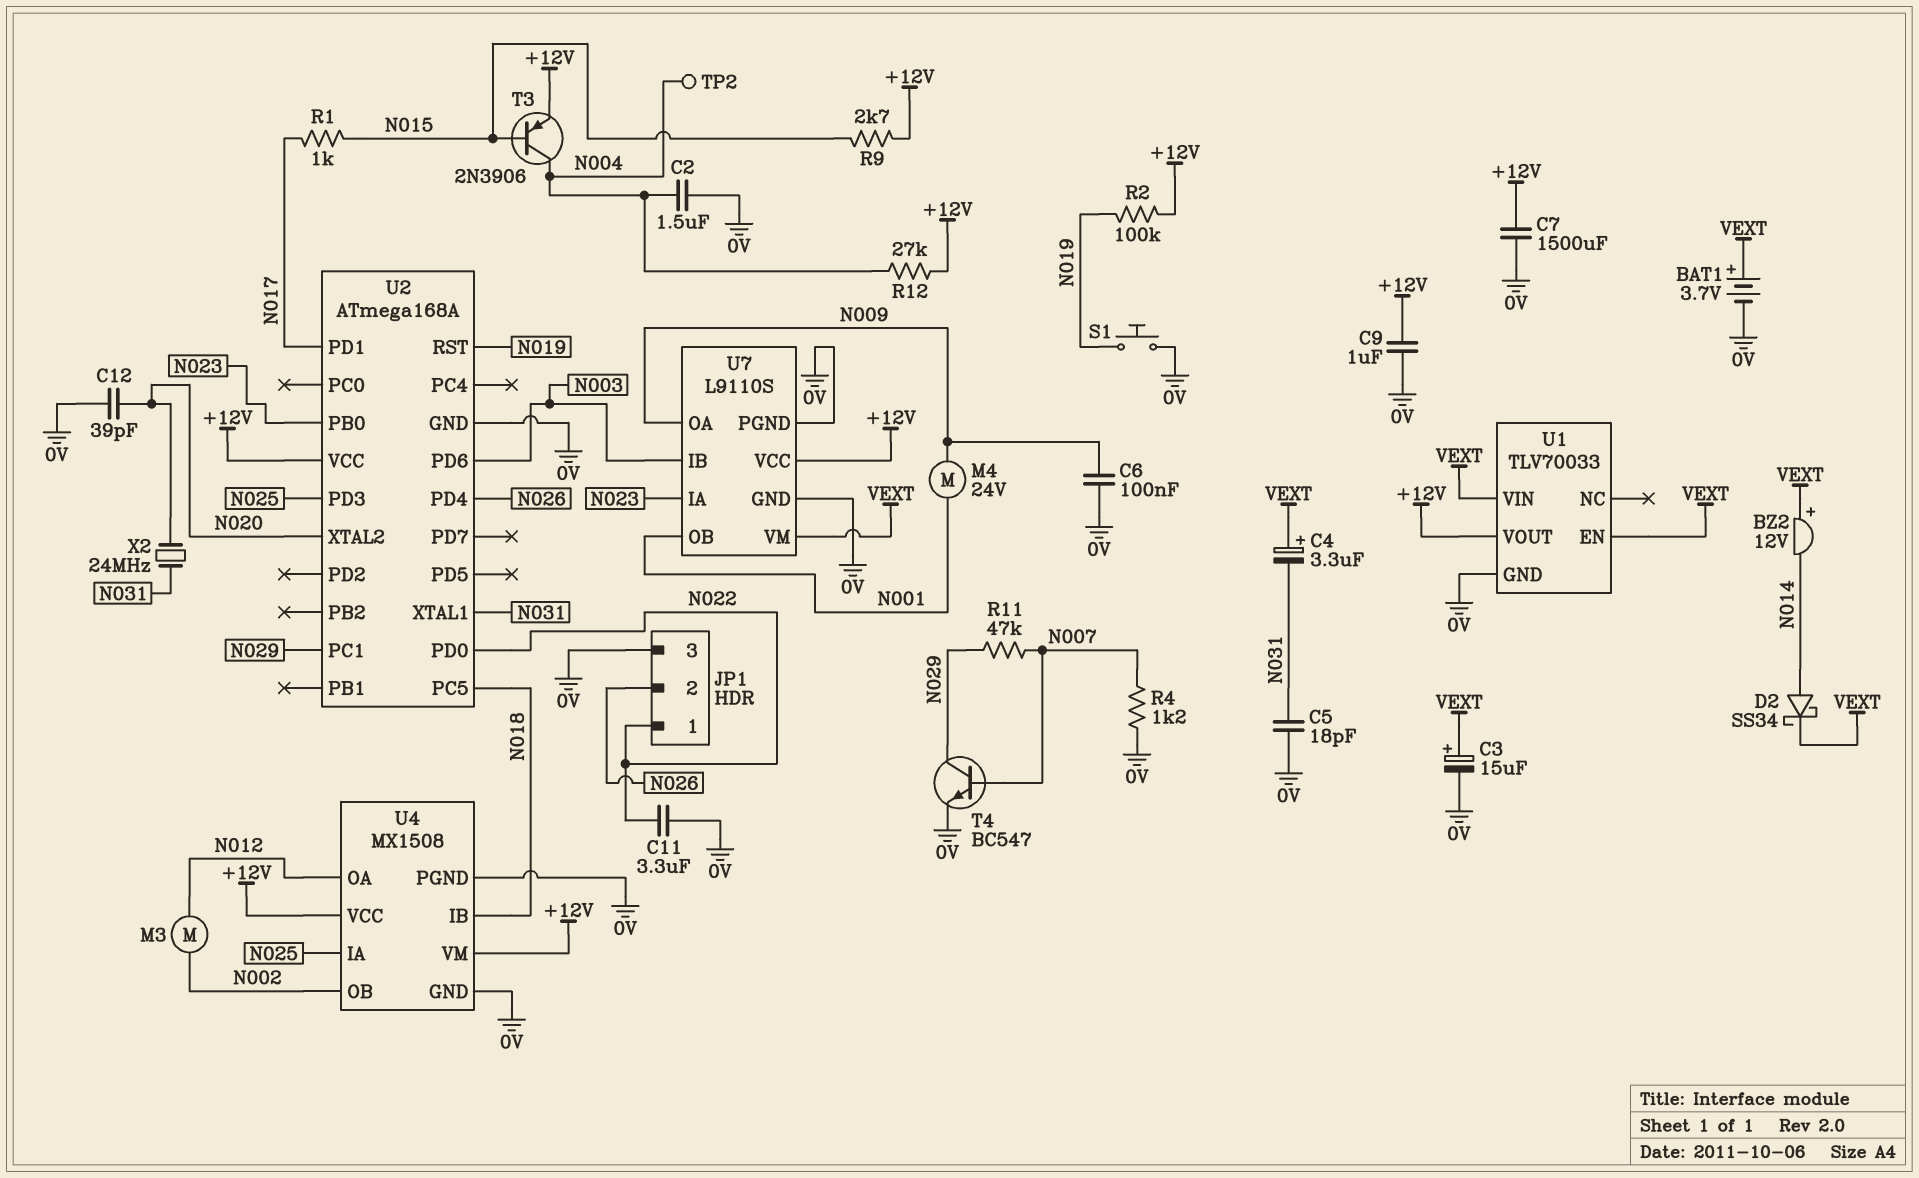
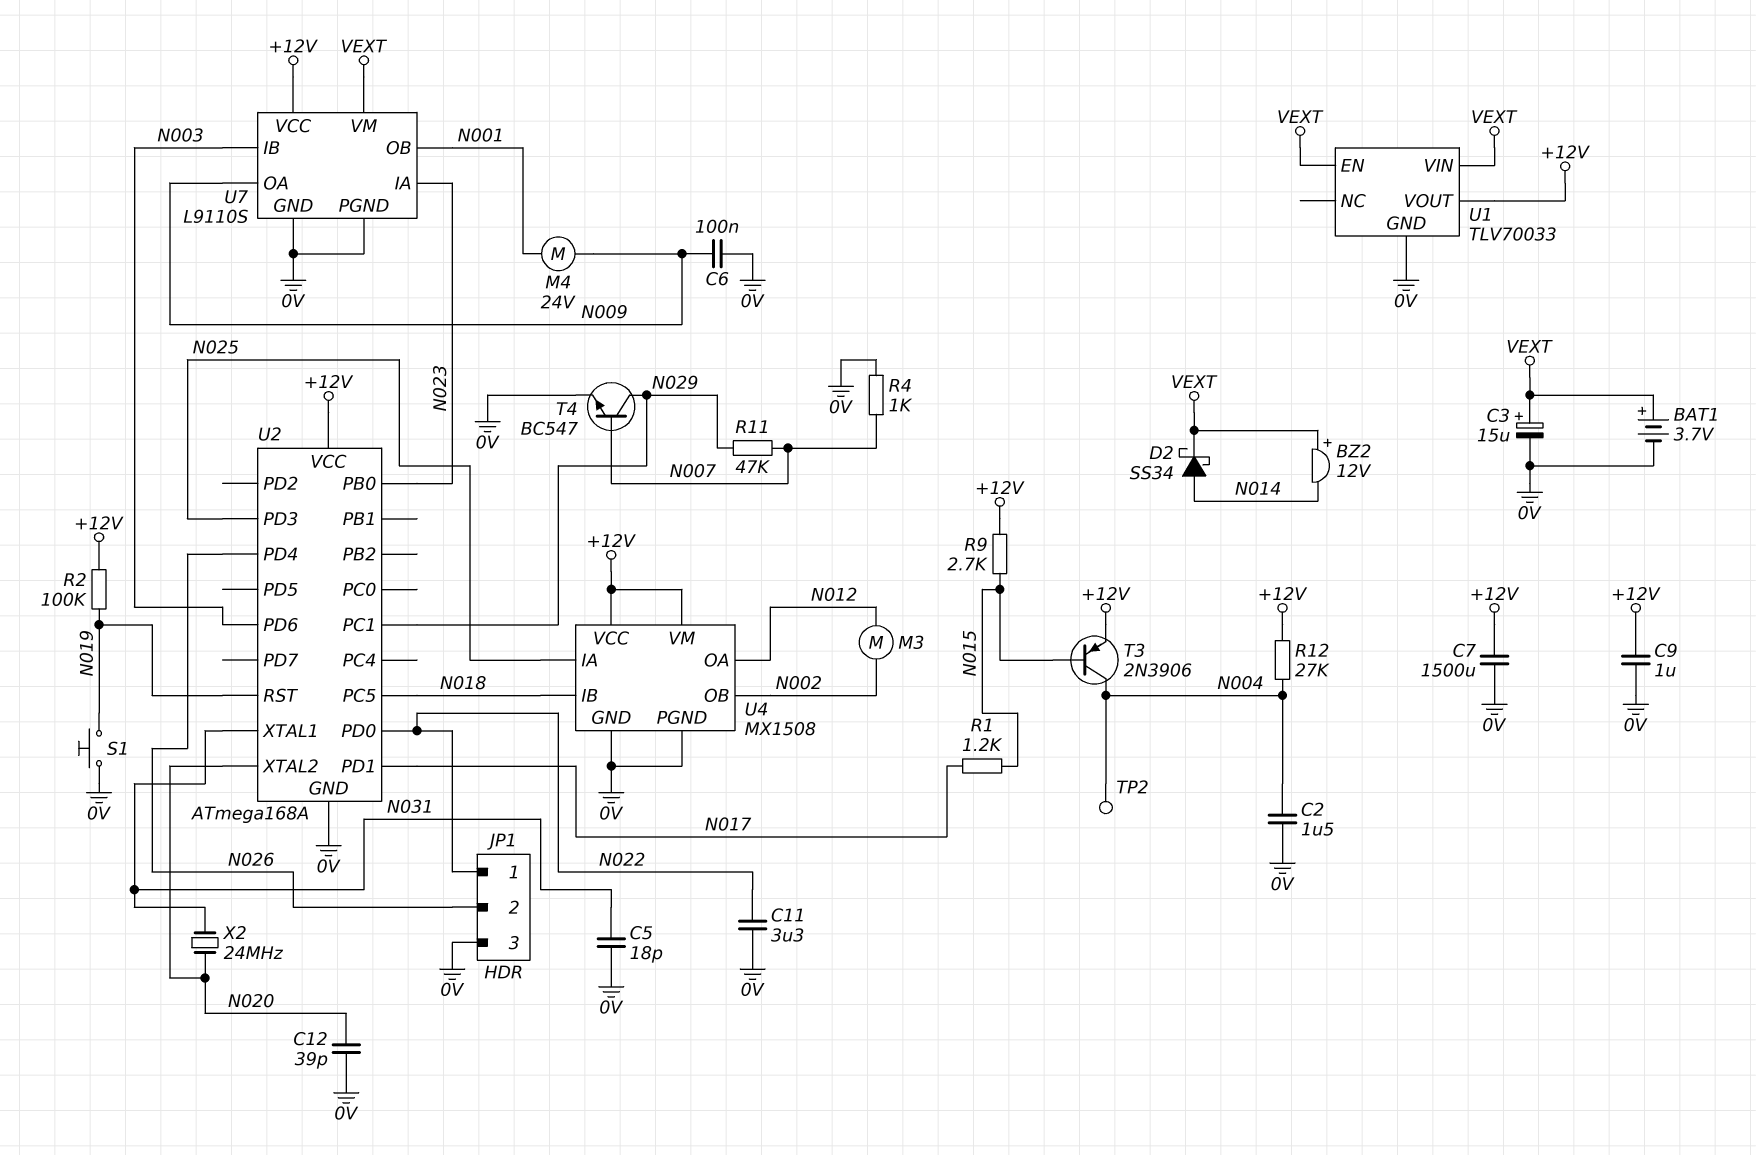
C4: 3.3uF (plus VEXT, minus N031) -> none
R1: 1k (N015, N017) -> 1.2k (N015, N017)
R4: 1.2k (0V, N007) -> 1k (0V, N007)

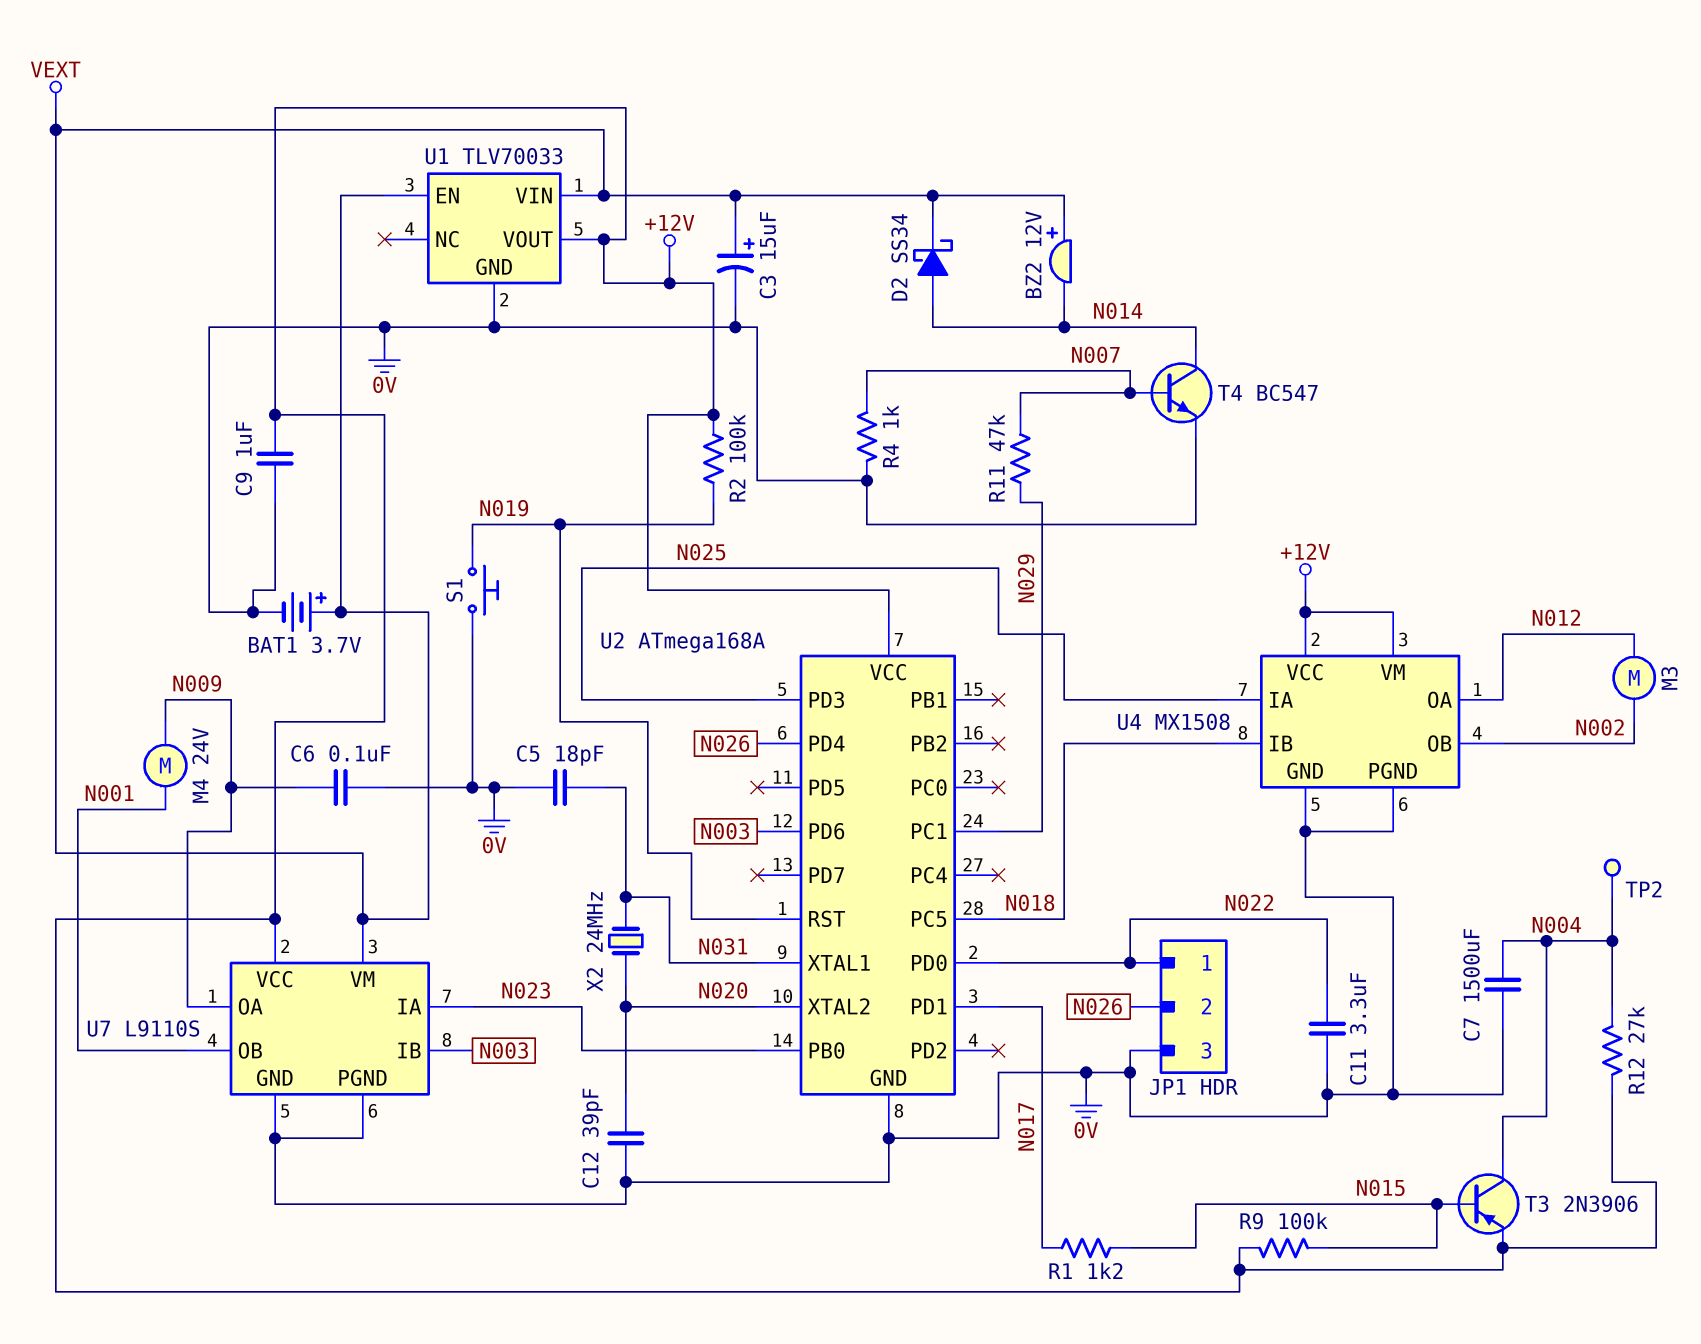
C2: 1.5uF (0V, N004) -> none
C7: 1500uF (+12V, 0V) -> 1500uF (0V, N004)
R9: 2.7k (+12V, N015) -> 100k (+12V, N015)
T4: NPN BC547 (B N007, C N029, E 0V) -> NPN BC547 (B N007, C N014, E 0V)

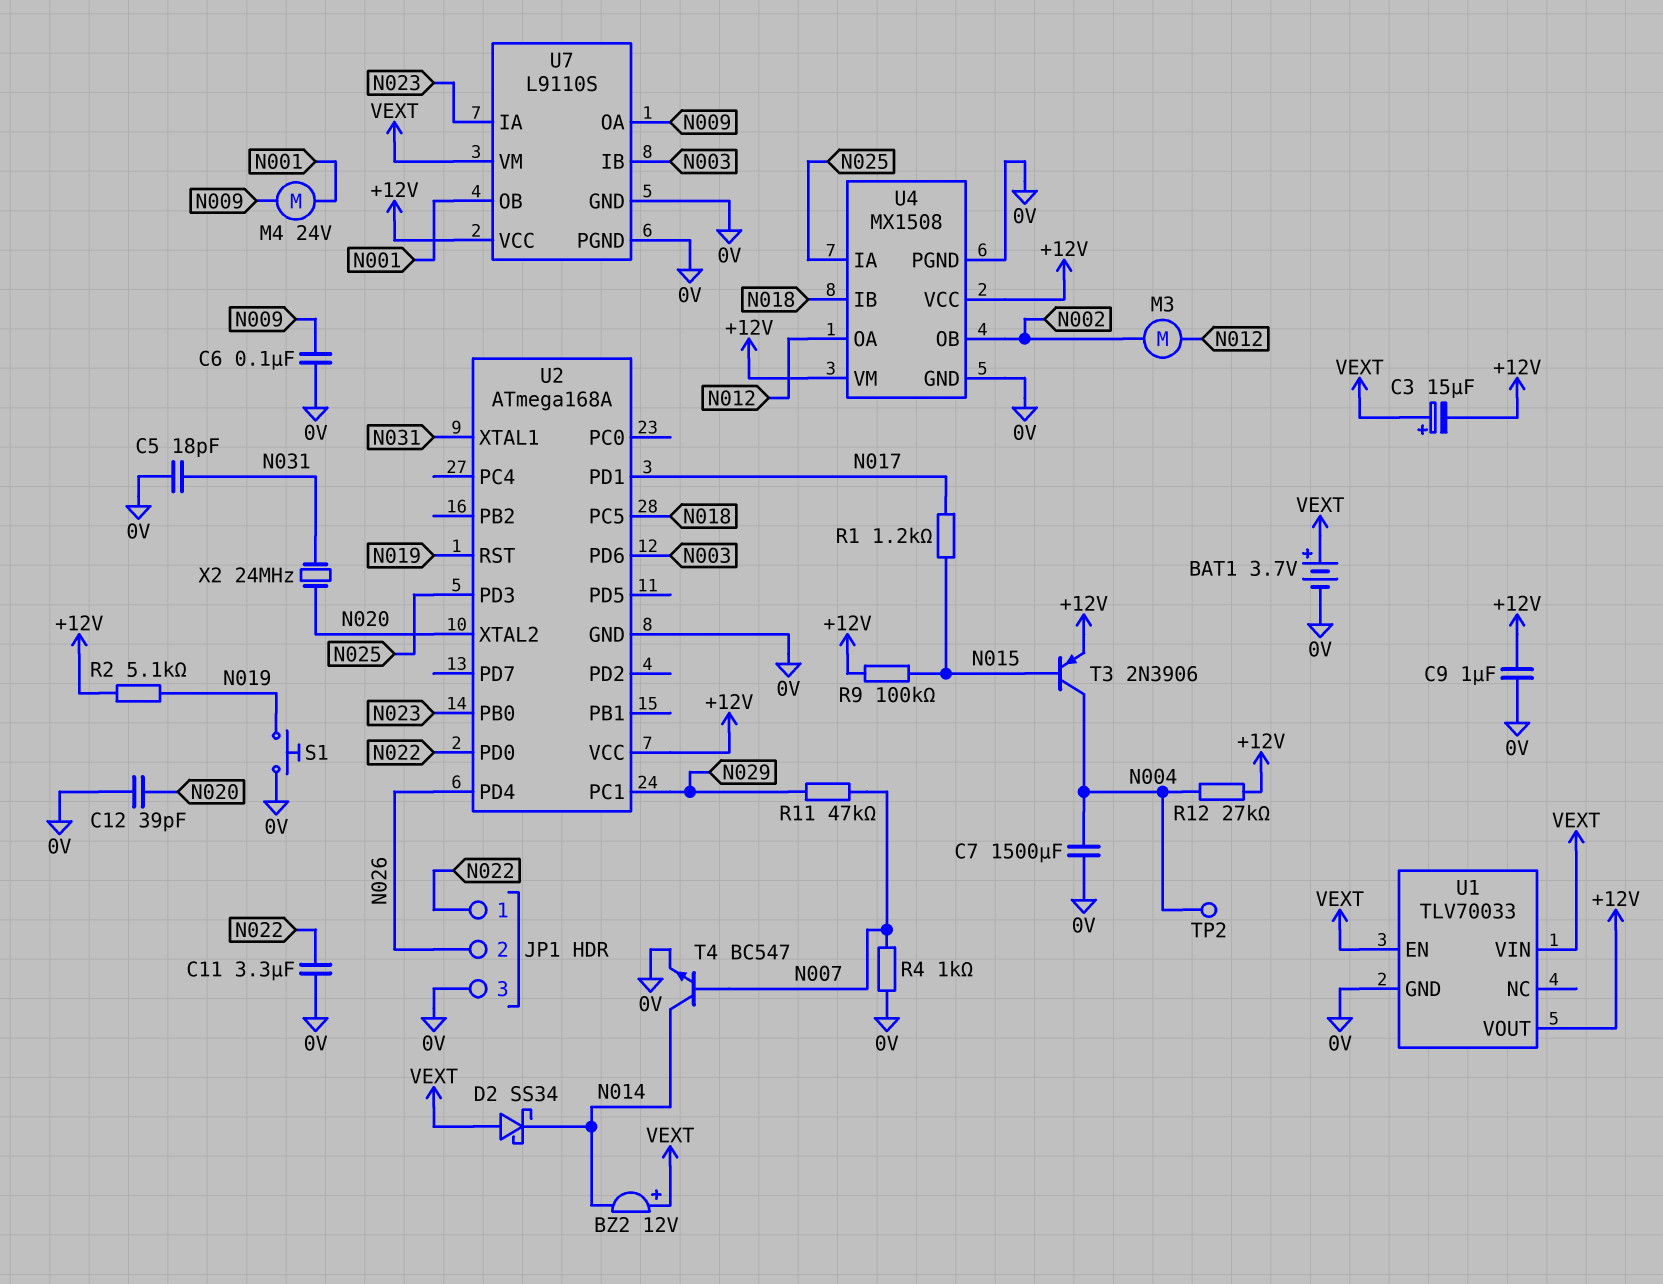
C3: 15uF (plus VEXT, minus 0V) -> 15uF (plus VEXT, minus +12V)
D2: schottky SS34 (A N014, K VEXT) -> schottky SS34 (A VEXT, K N014)
R2: 100k (+12V, N019) -> 5.1k (+12V, N019)

